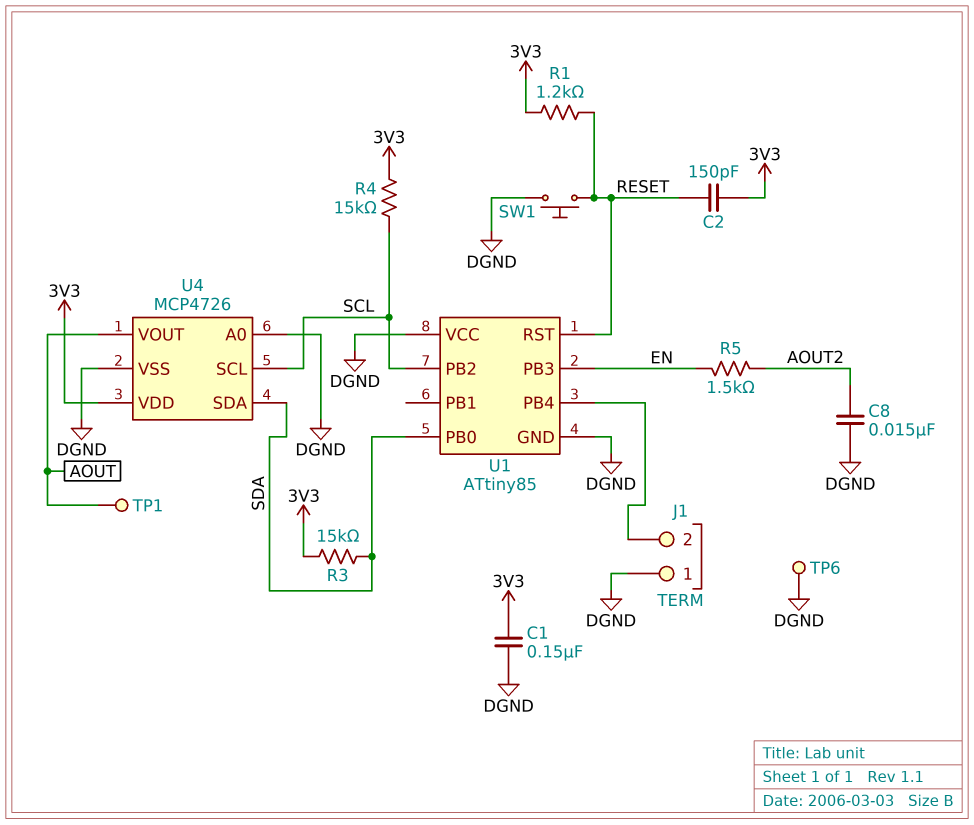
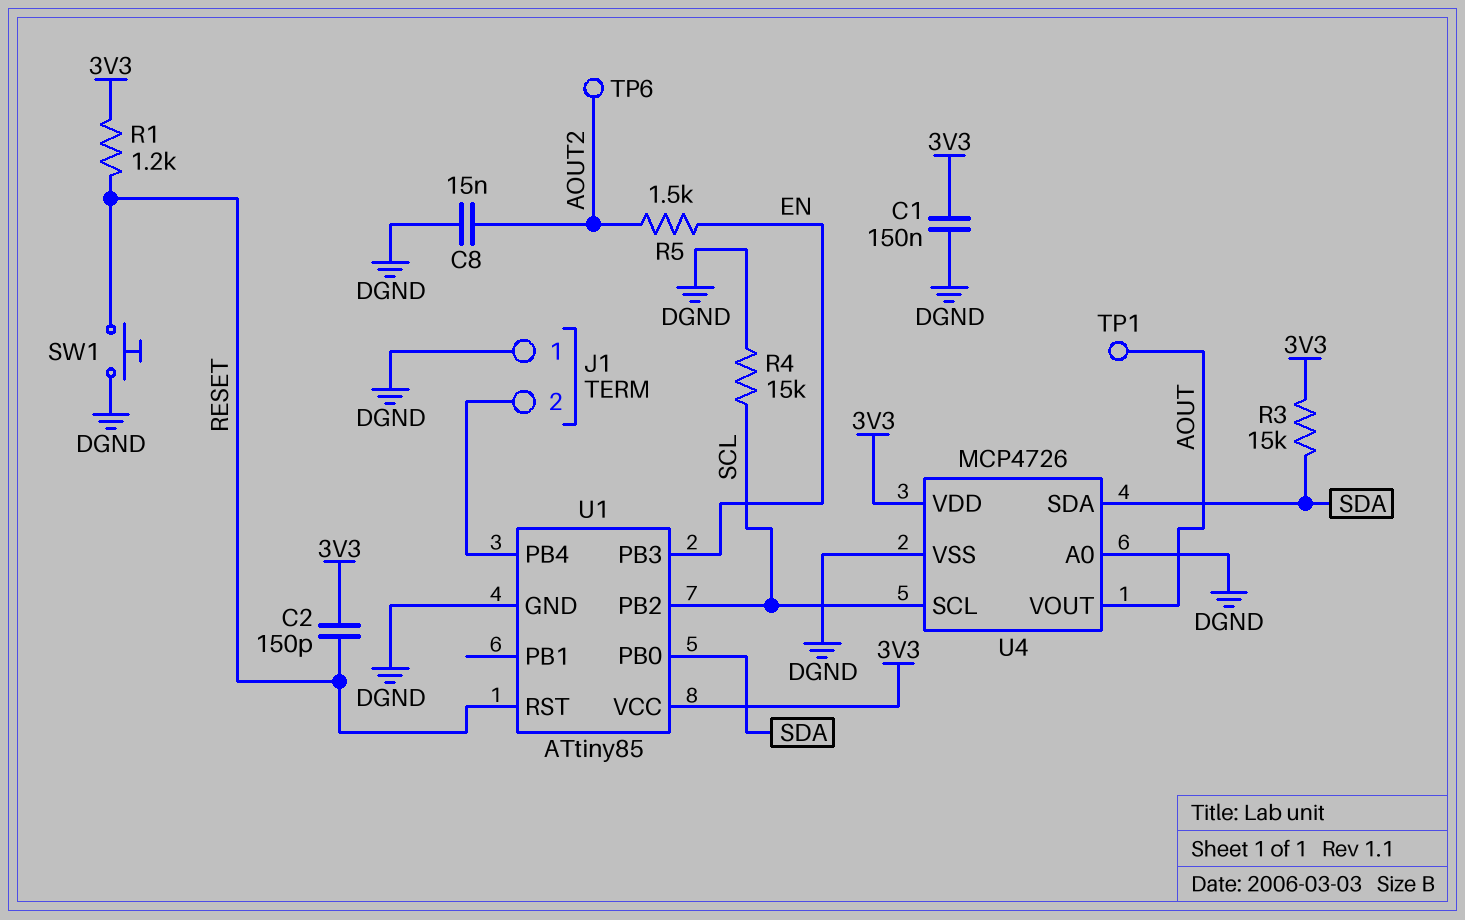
R4: 15k (3V3, SCL) -> 15k (DGND, SCL)
TP6: test point (DGND) -> test point (AOUT2)
U1 pin VCC: DGND -> 3V3

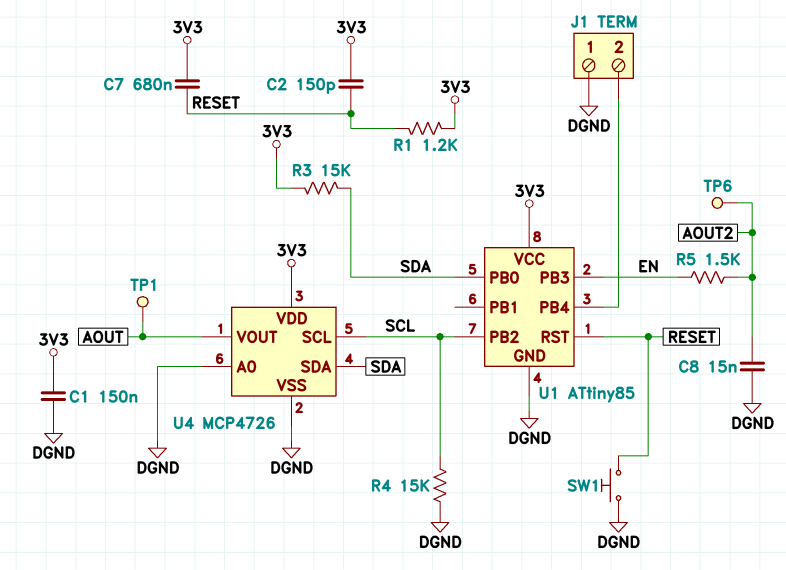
C7: none -> 680nF (3V3, RESET)

